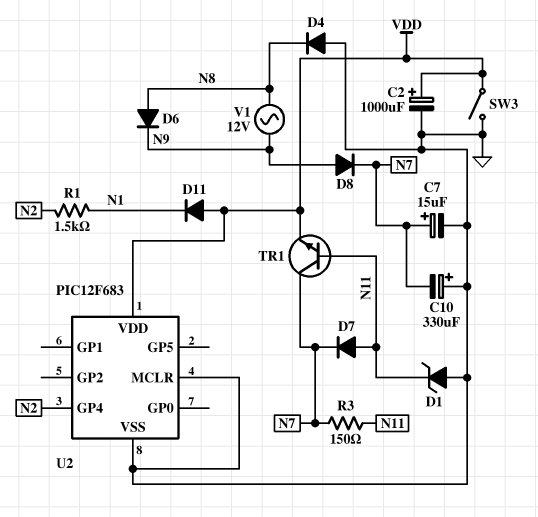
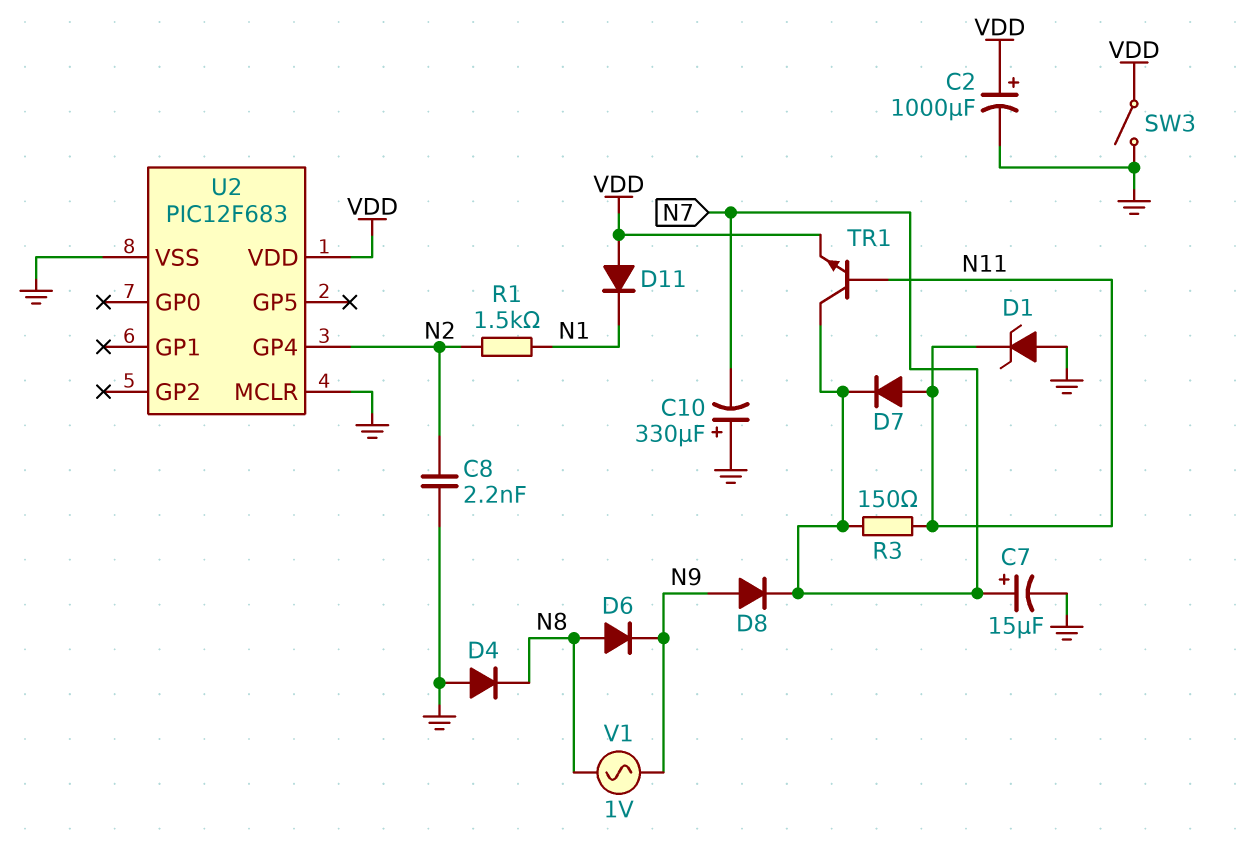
C8: none -> 2.2nF (GND, N2)
V1: AC 12V (N8, N9) -> AC 1V (N8, N9)

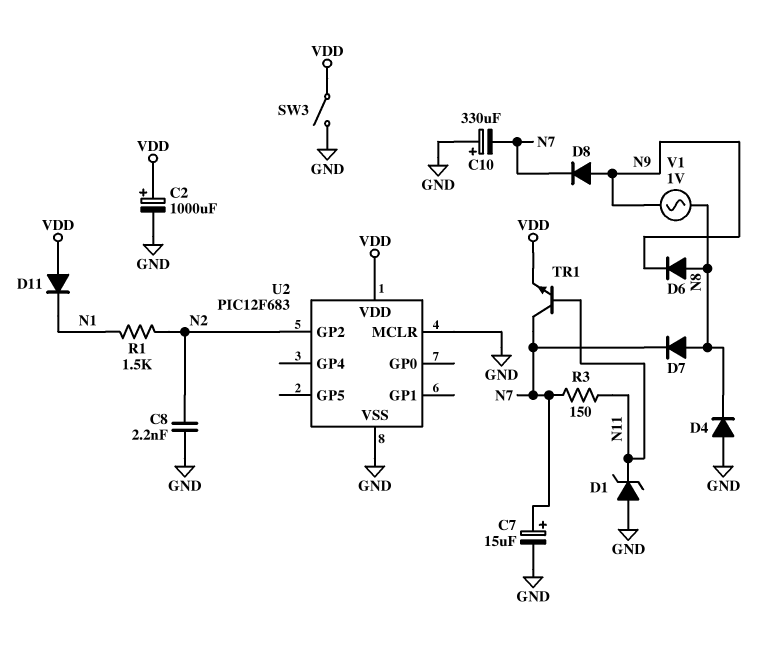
D7: diode (A N11, K N7) -> diode (A N8, K N7)
U2 pin GP2: none -> N2
U2 pin GP4: N2 -> none

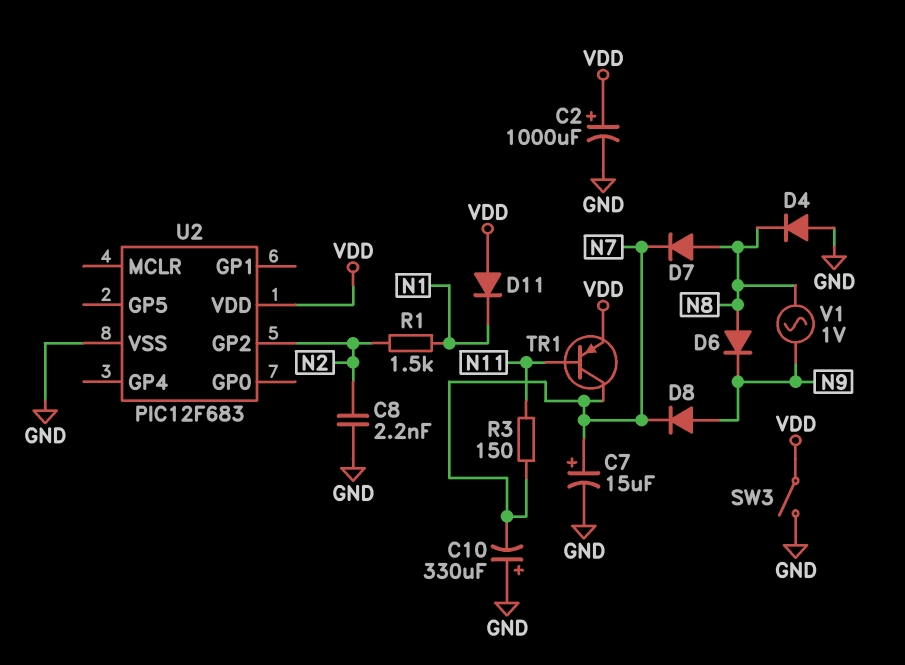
D1: zener (A GND, K N11) -> none
TR1: NPN (B N11, C N7, E VDD) -> PNP (B N11, C N7, E VDD)
U2 pin MCLR: GND -> none

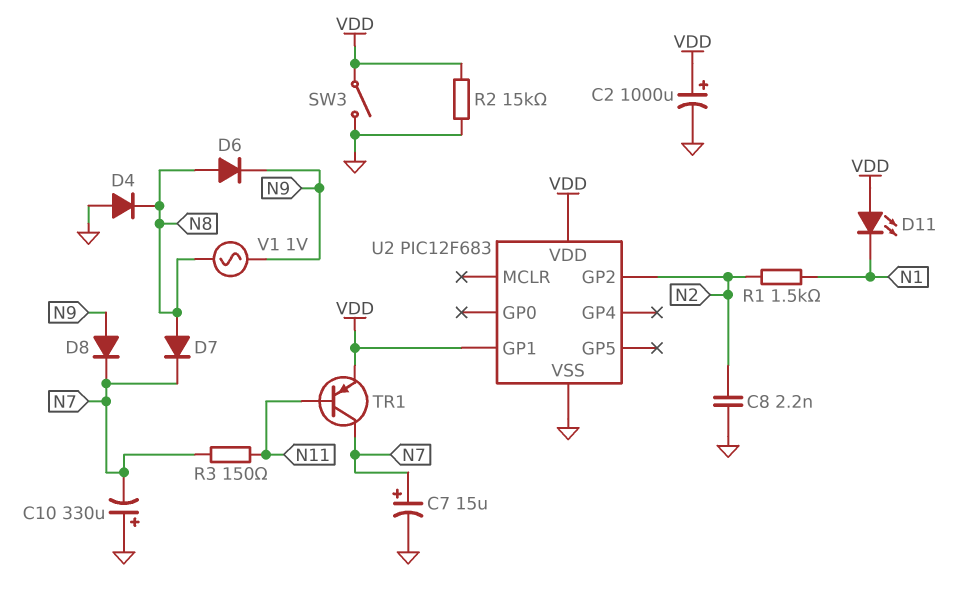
D11: diode (A VDD, K N1) -> LED (A VDD, K N1)
R2: none -> 15k (GND, VDD)
U2 pin GP1: none -> VDD

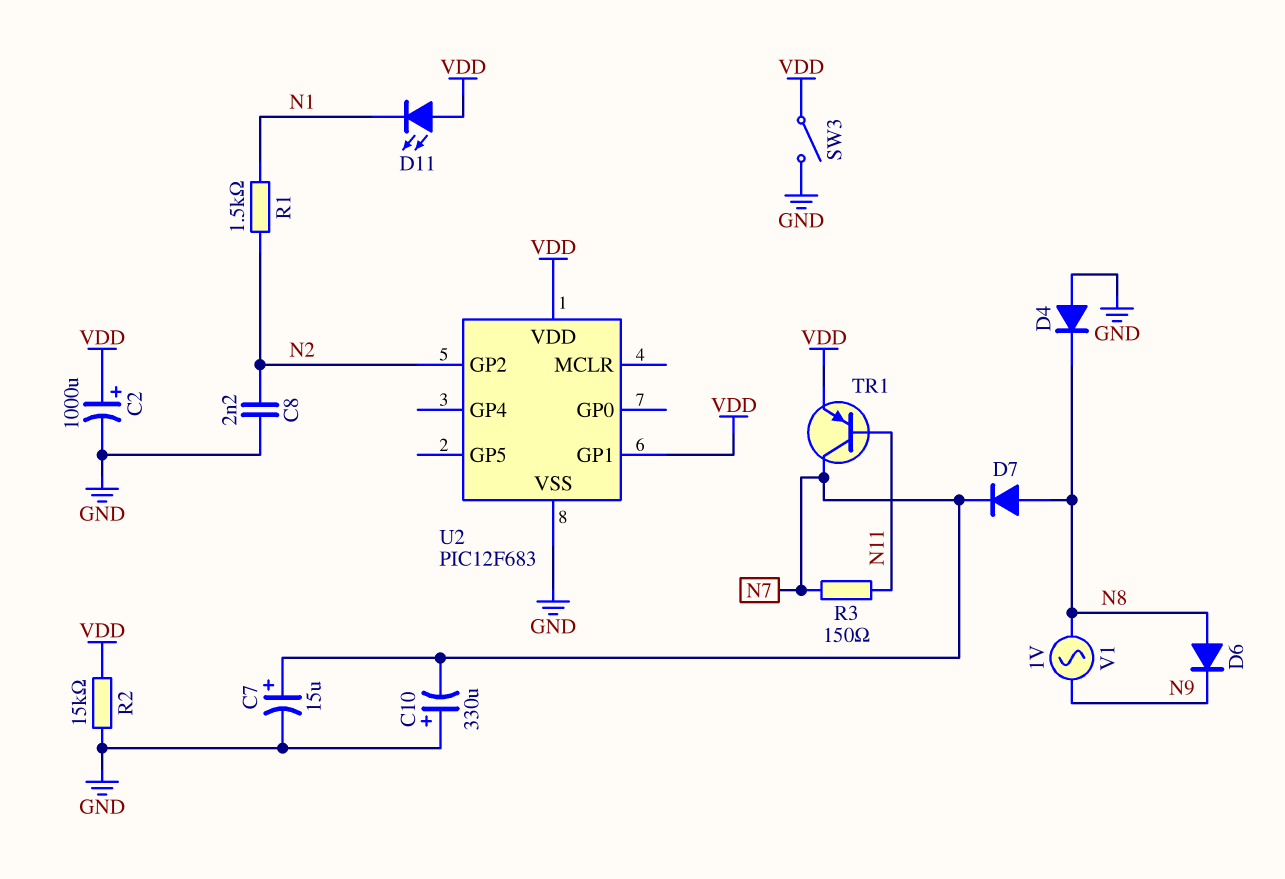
D8: diode (A N9, K N7) -> none

